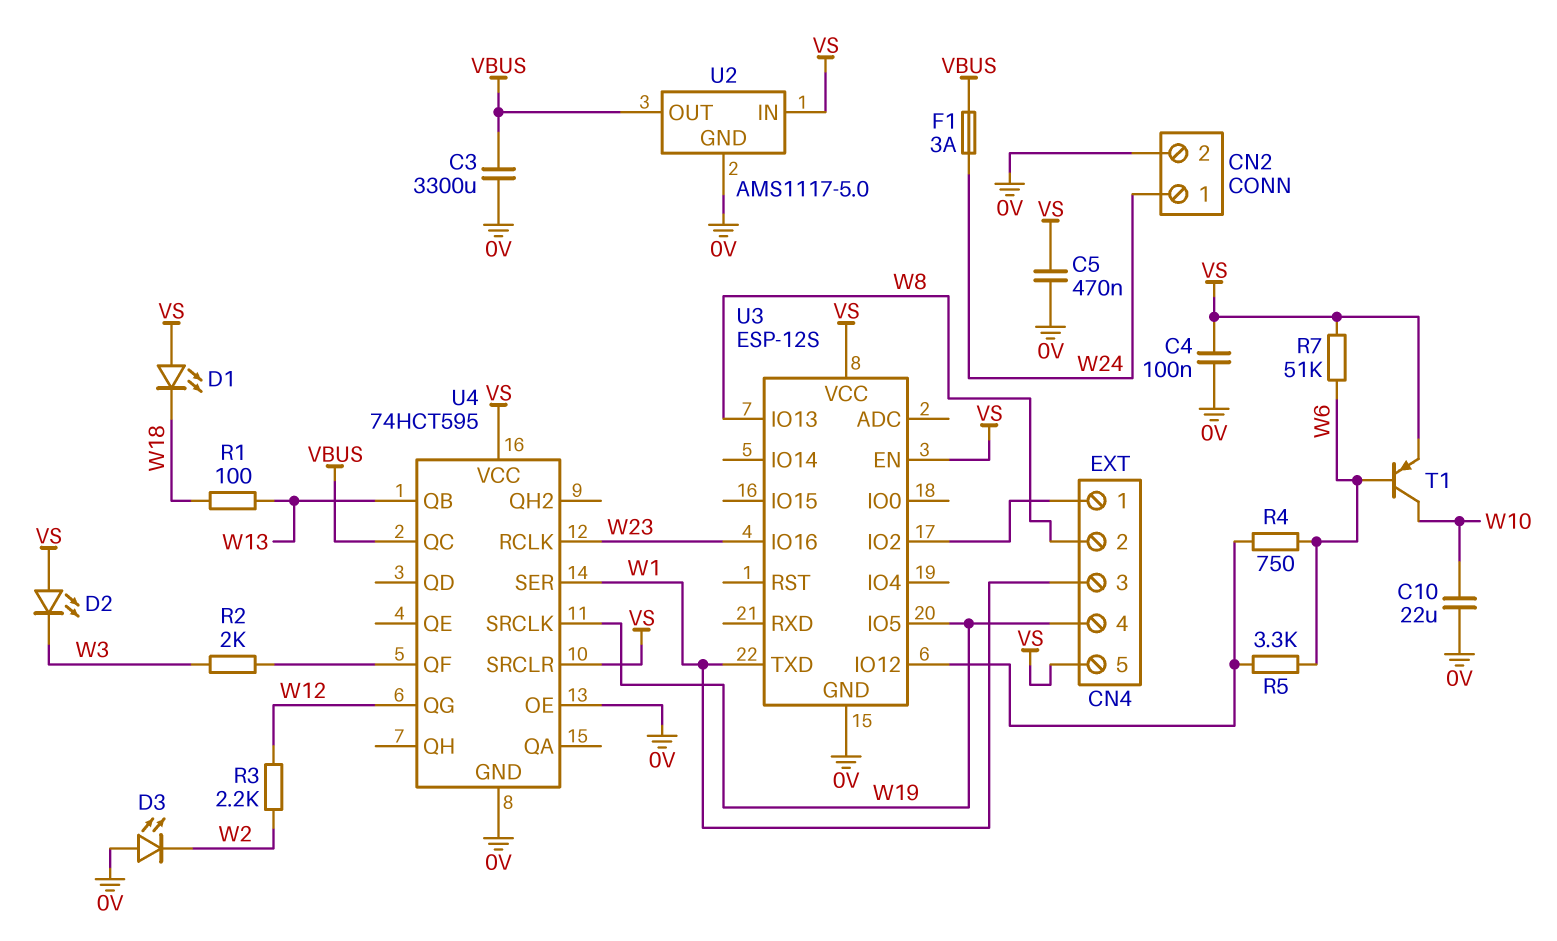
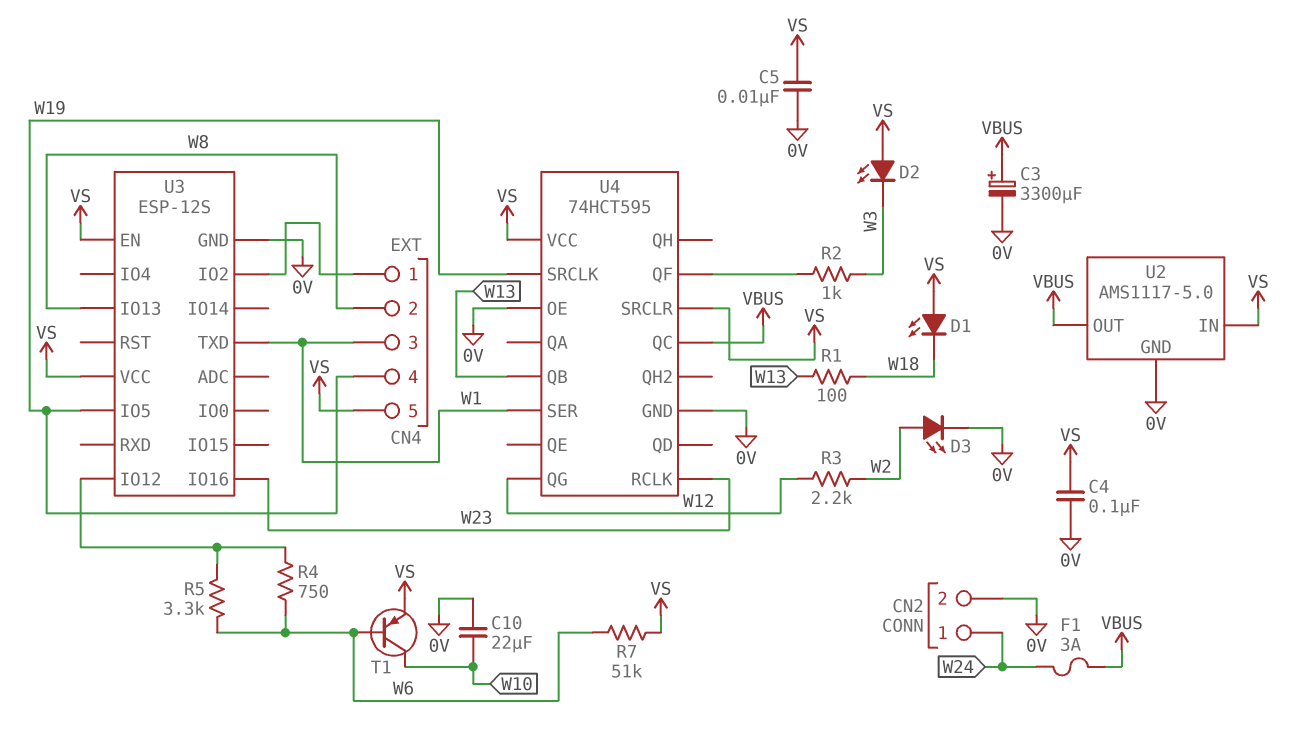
C3: 3300uF (0V, VBUS) -> 3300uF (plus VBUS, minus 0V)
C5: 470nF (0V, VS) -> 10nF (0V, VS)
D3: LED (A 0V, K W2) -> LED (A W2, K 0V)
R2: 2k (U4/QF, W3) -> 1k (U4/QF, W3)

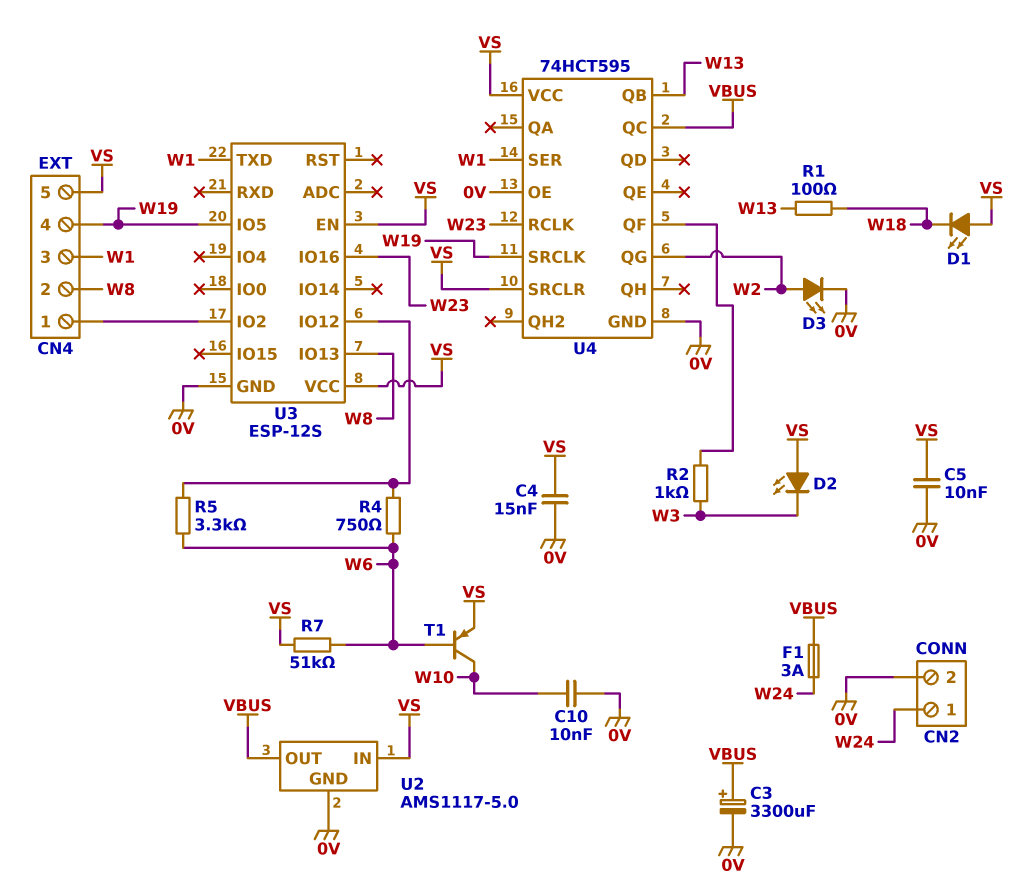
C4: 100nF (0V, VS) -> 15nF (0V, VS)
C10: 22uF (0V, W10) -> 10nF (0V, W10)
R3: 2.2k (W2, W12) -> none
U4 pin QG: W12 -> W2

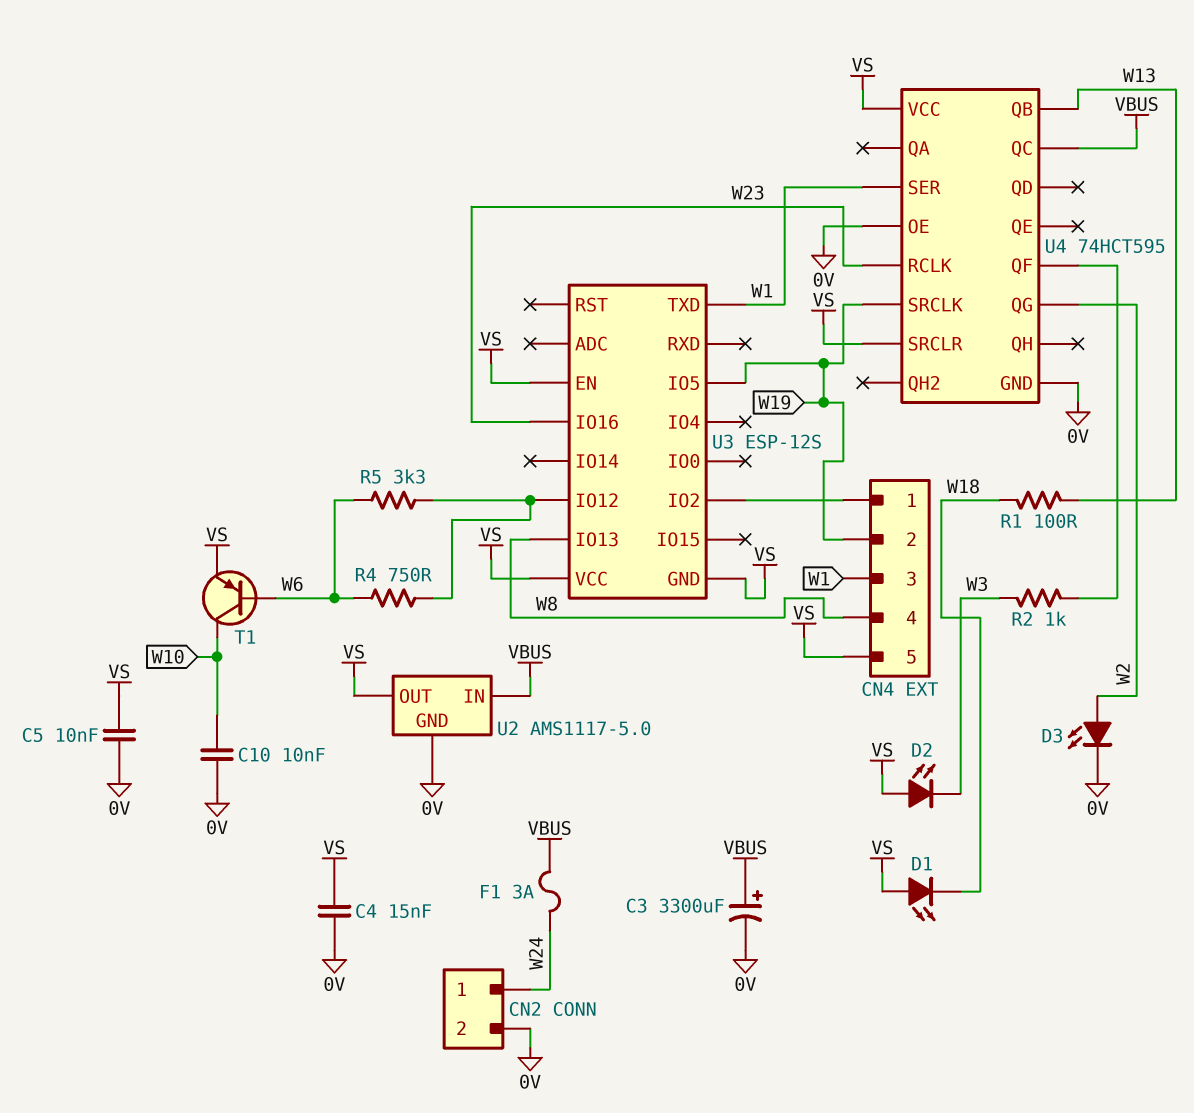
CN4 pin 2: W8 -> W19
CN4 pin 4: W19 -> W8
R7: 51k (VS, W6) -> none
U2 pin IN: VS -> VBUS
U2 pin OUT: VBUS -> VS
U3 pin GND: 0V -> VS

